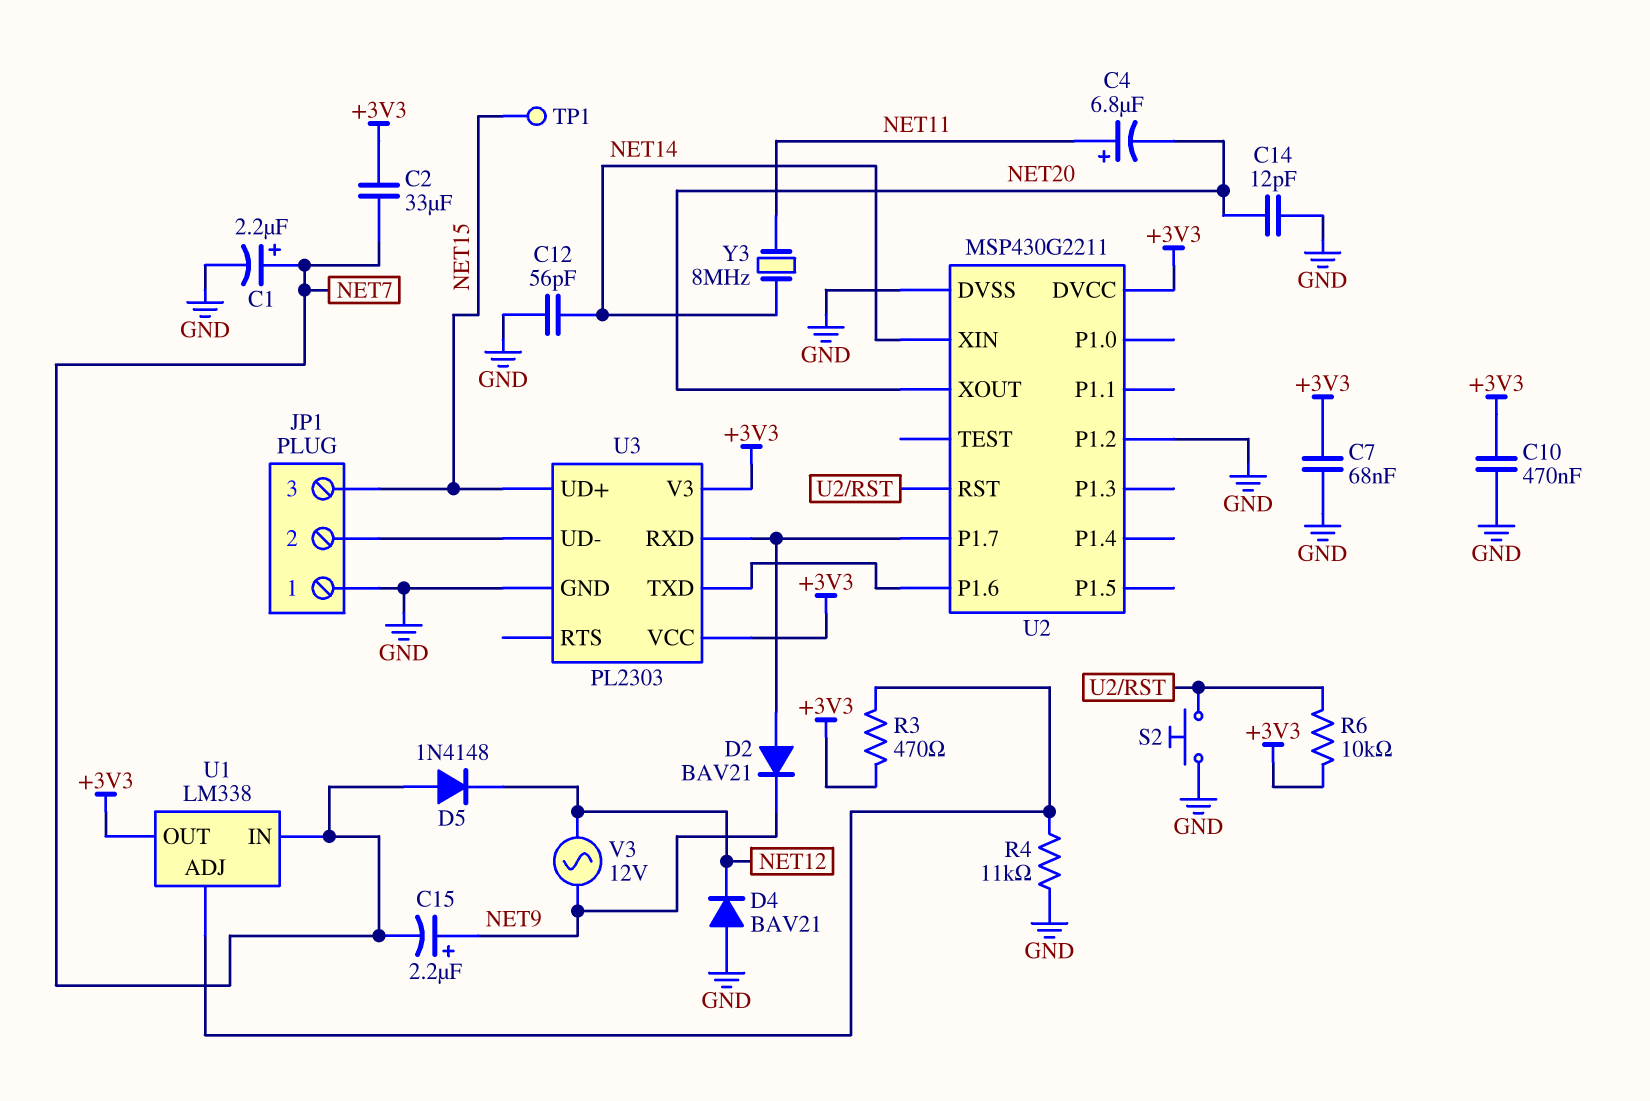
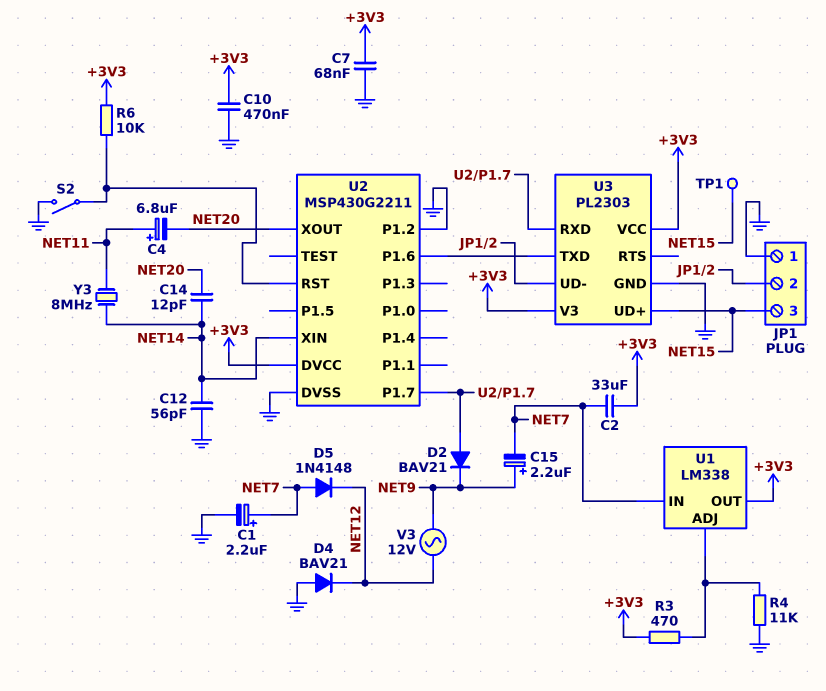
C14: 12pF (GND, NET20) -> 12pF (NET14, NET20)
S2: button (GND, U2/RST) -> switch (GND, U2/RST)

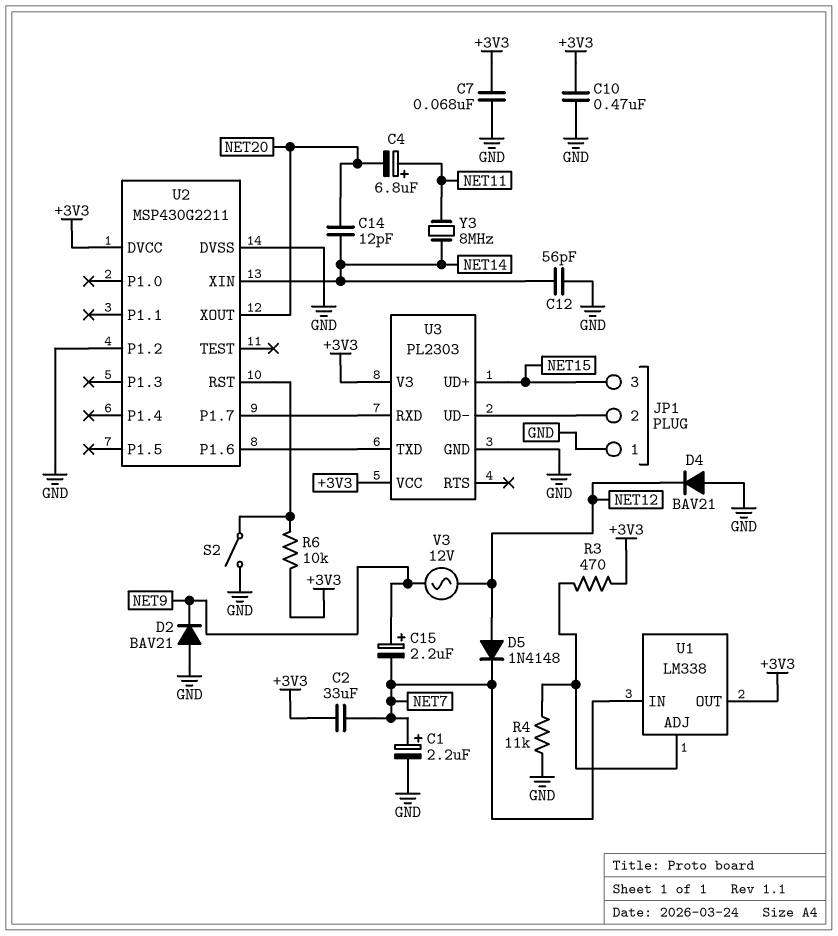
D2: diode BAV21 (A U2/P1.7, K NET9) -> diode BAV21 (A GND, K NET9)
D5: diode 1N4148 (A NET7, K NET12) -> diode 1N4148 (A NET12, K NET7)
TP1: test point (NET15) -> none

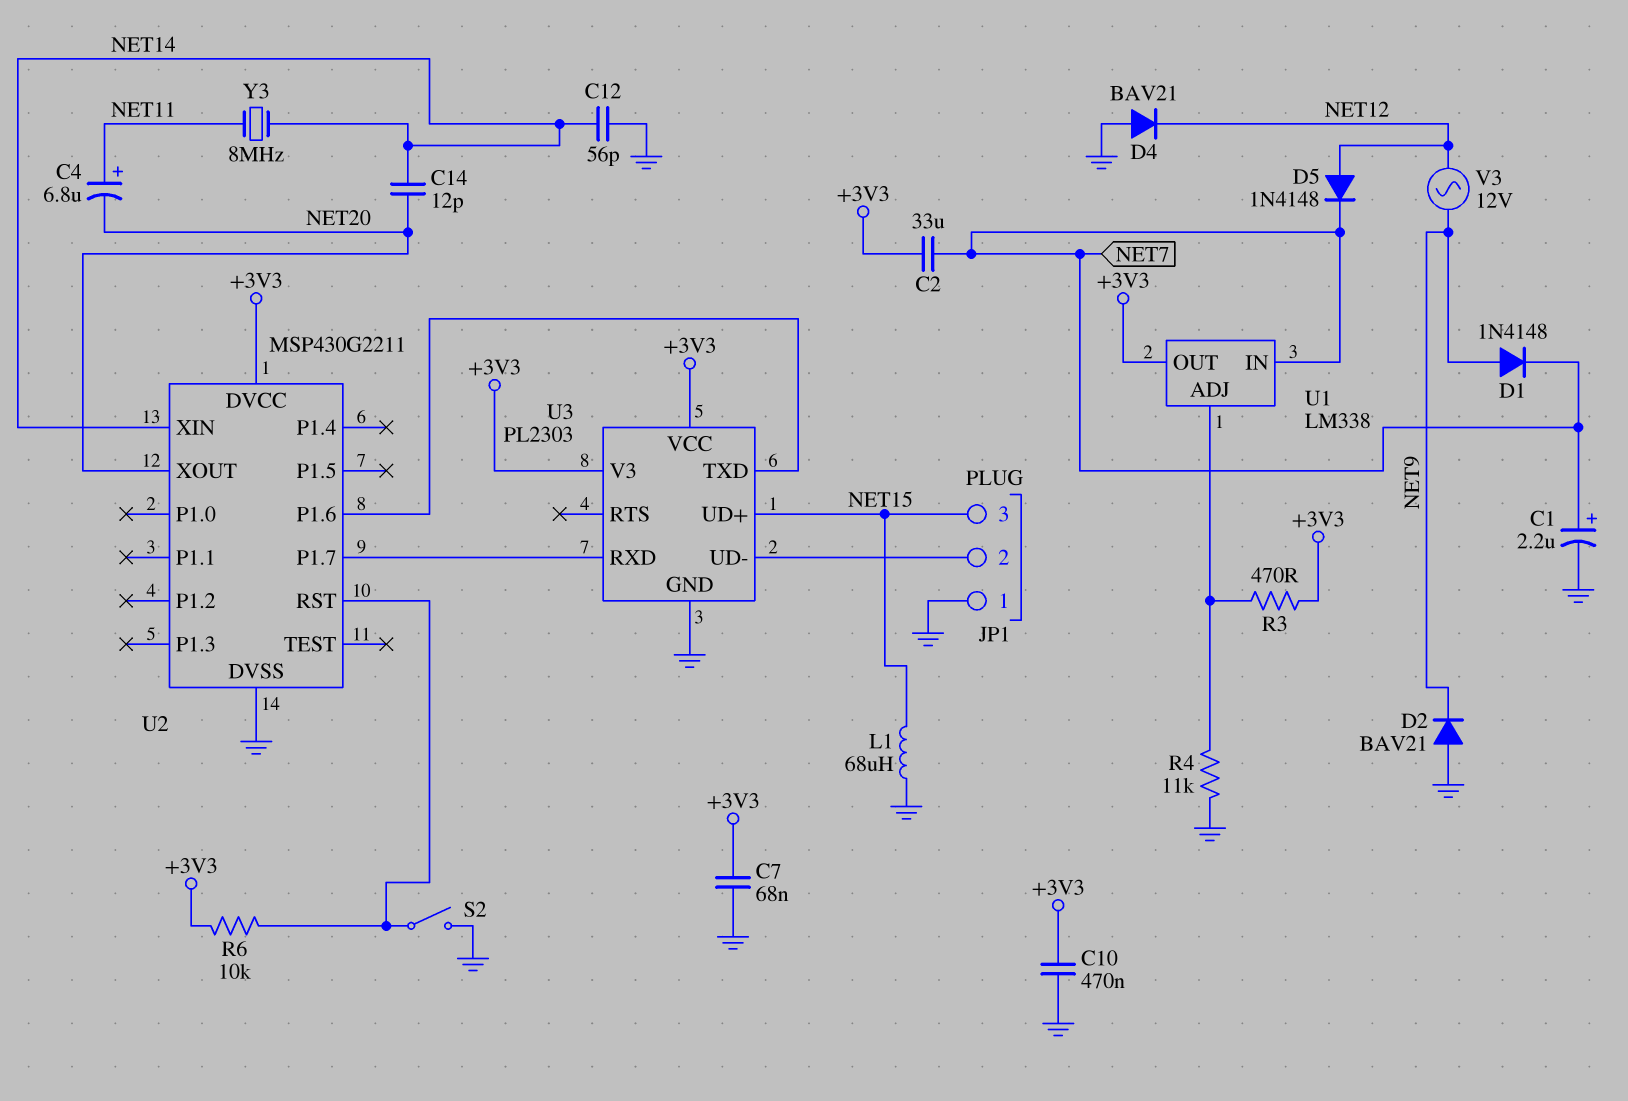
C15: 2.2uF (plus NET9, minus NET7) -> none
D1: none -> diode 1N4148 (A NET9, K NET7)
L1: none -> 68uH (GND, NET15)
U2 pin P1.2: GND -> none

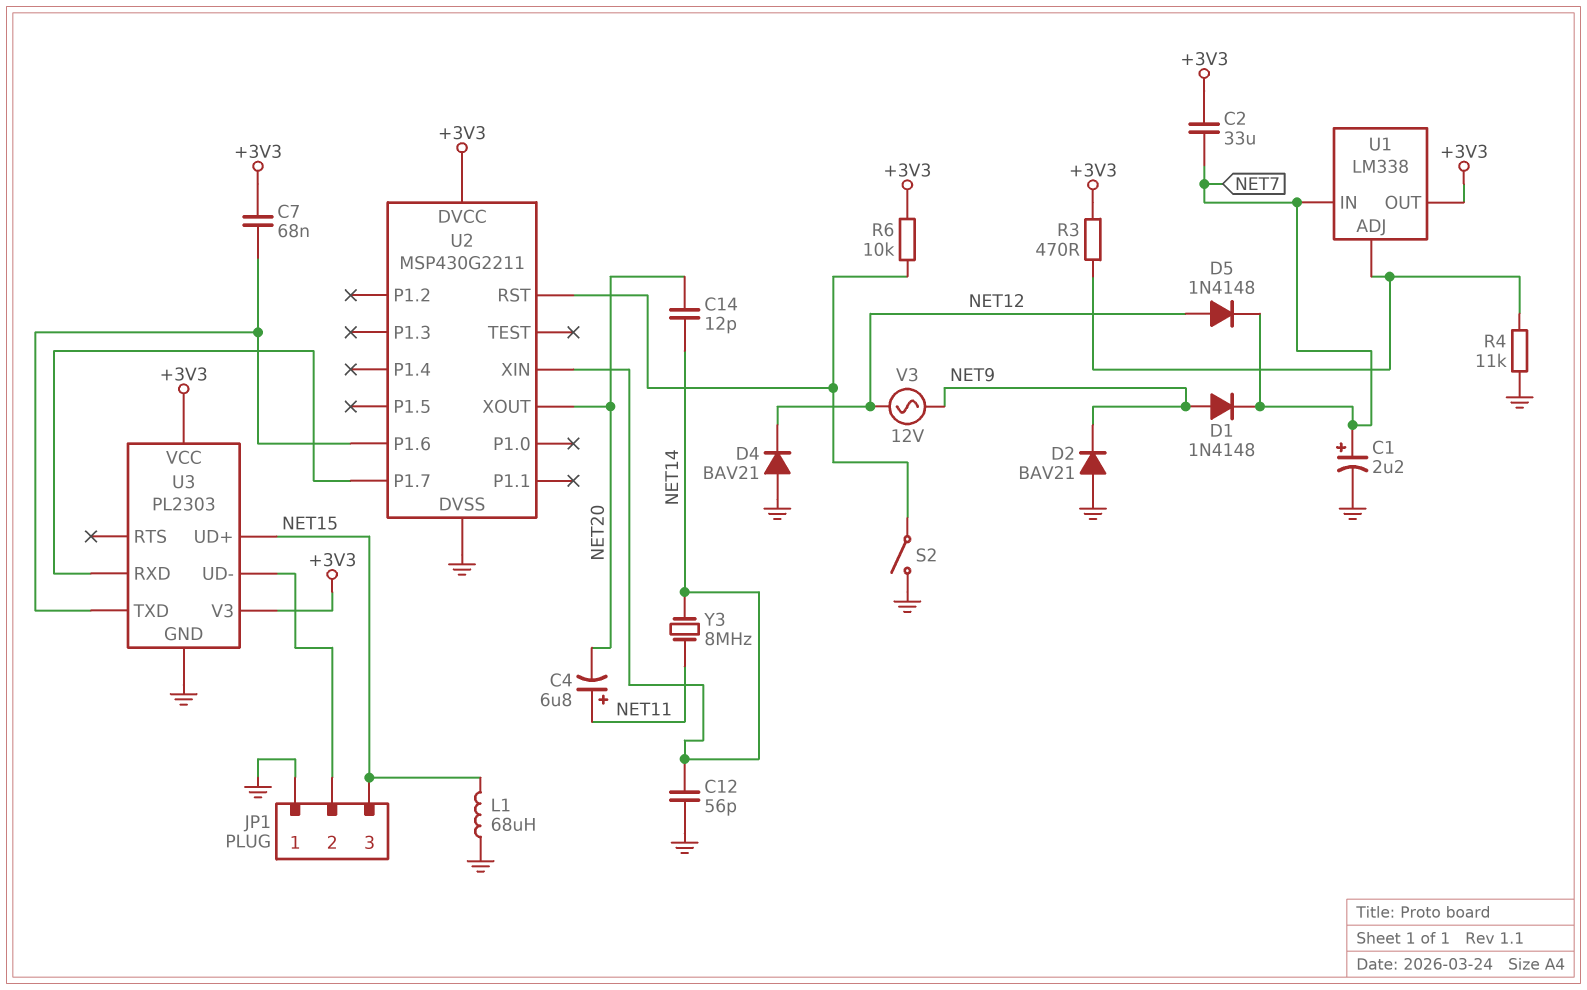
C7: 68nF (+3V3, GND) -> 68nF (+3V3, U2/P1.6)
C10: 470nF (+3V3, GND) -> none

